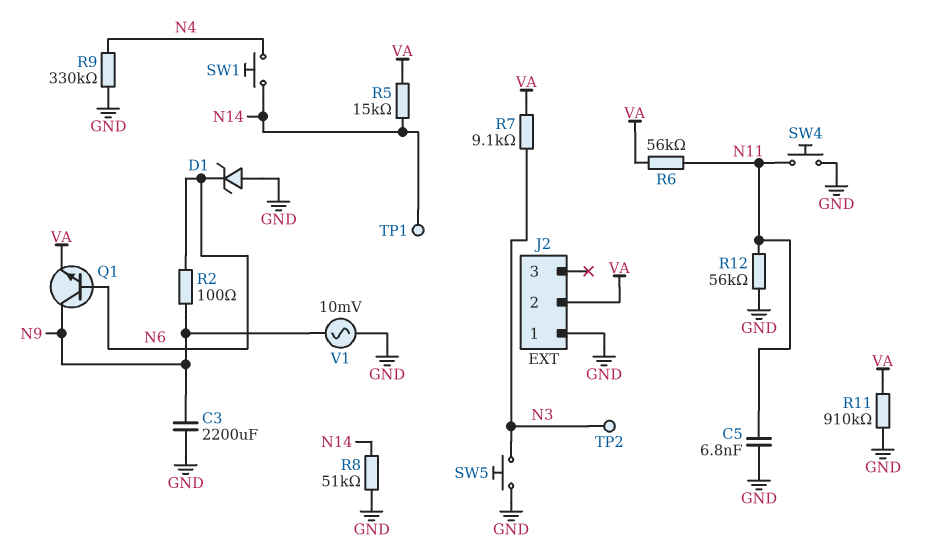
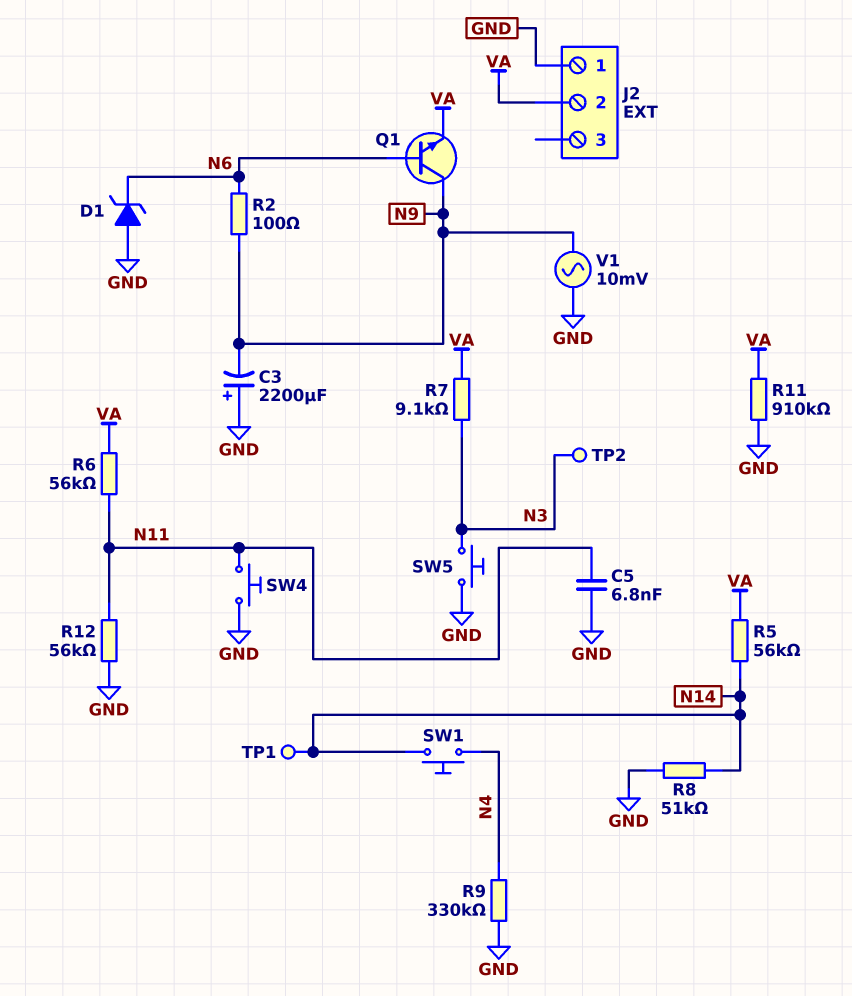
C3: 2200uF (GND, N9) -> 2200uF (plus GND, minus N9)
R5: 15k (N14, VA) -> 56k (N14, VA)

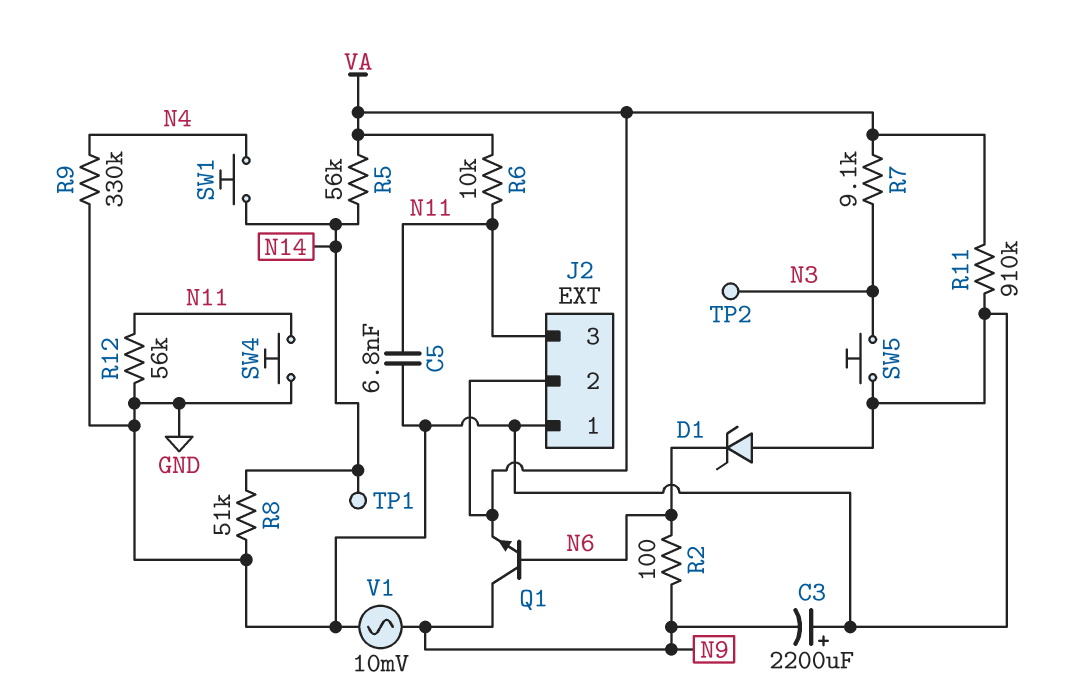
J2 pin 3: none -> N11
R6: 56k (N11, VA) -> 10k (N11, VA)

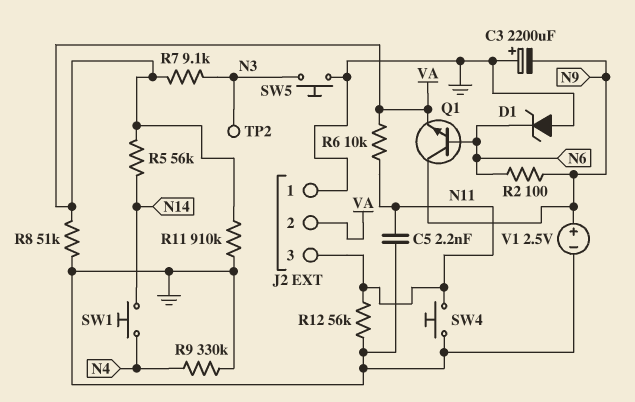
C5: 6.8nF (GND, N11) -> 2.2nF (GND, N11)
R8: 51k (GND, N14) -> 51k (GND, VA)
TP1: test point (N14) -> none
V1: AC 10mV (GND, N9) -> 2.5V (plus N9, minus GND)

